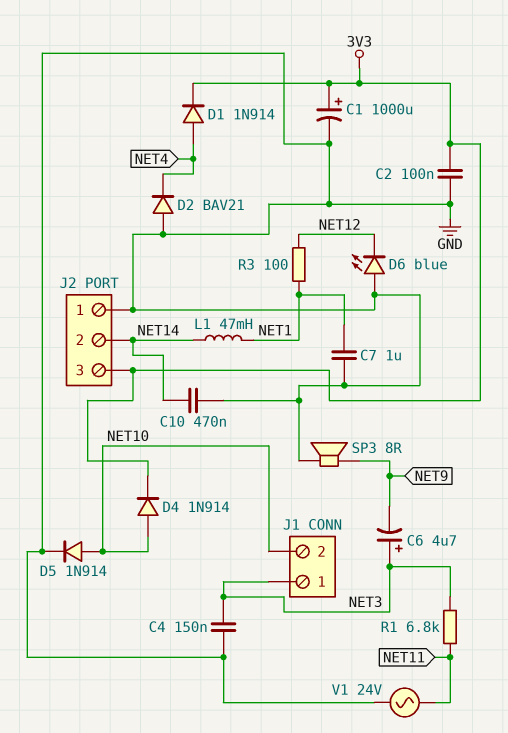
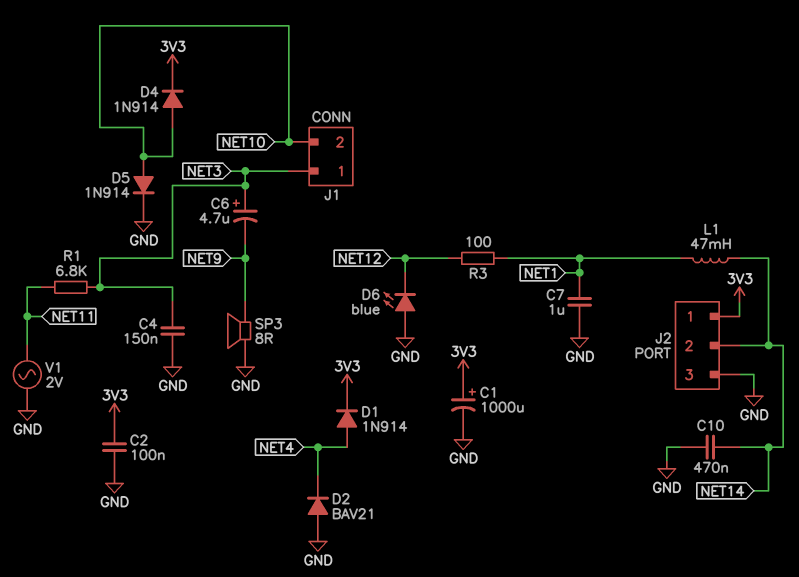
J2 pin 1: GND -> 3V3
J2 pin 3: 3V3 -> GND
V1: AC 24V (GND, NET11) -> AC 2V (GND, NET11)

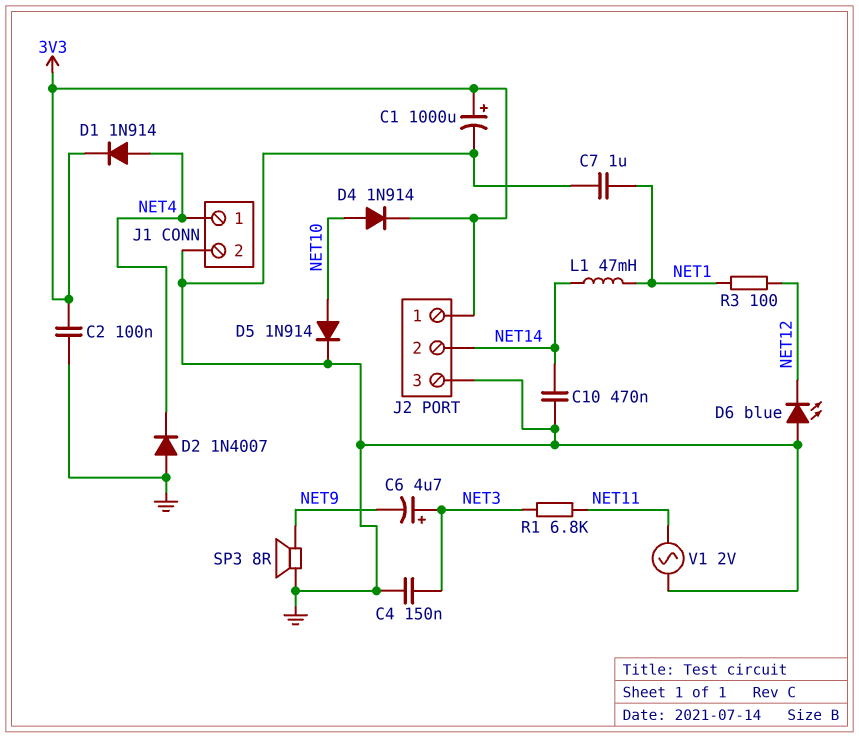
D2: diode BAV21 (A GND, K NET4) -> diode 1N4007 (A GND, K NET4)
J1 pin 1: NET3 -> NET4
J1 pin 2: NET10 -> GND

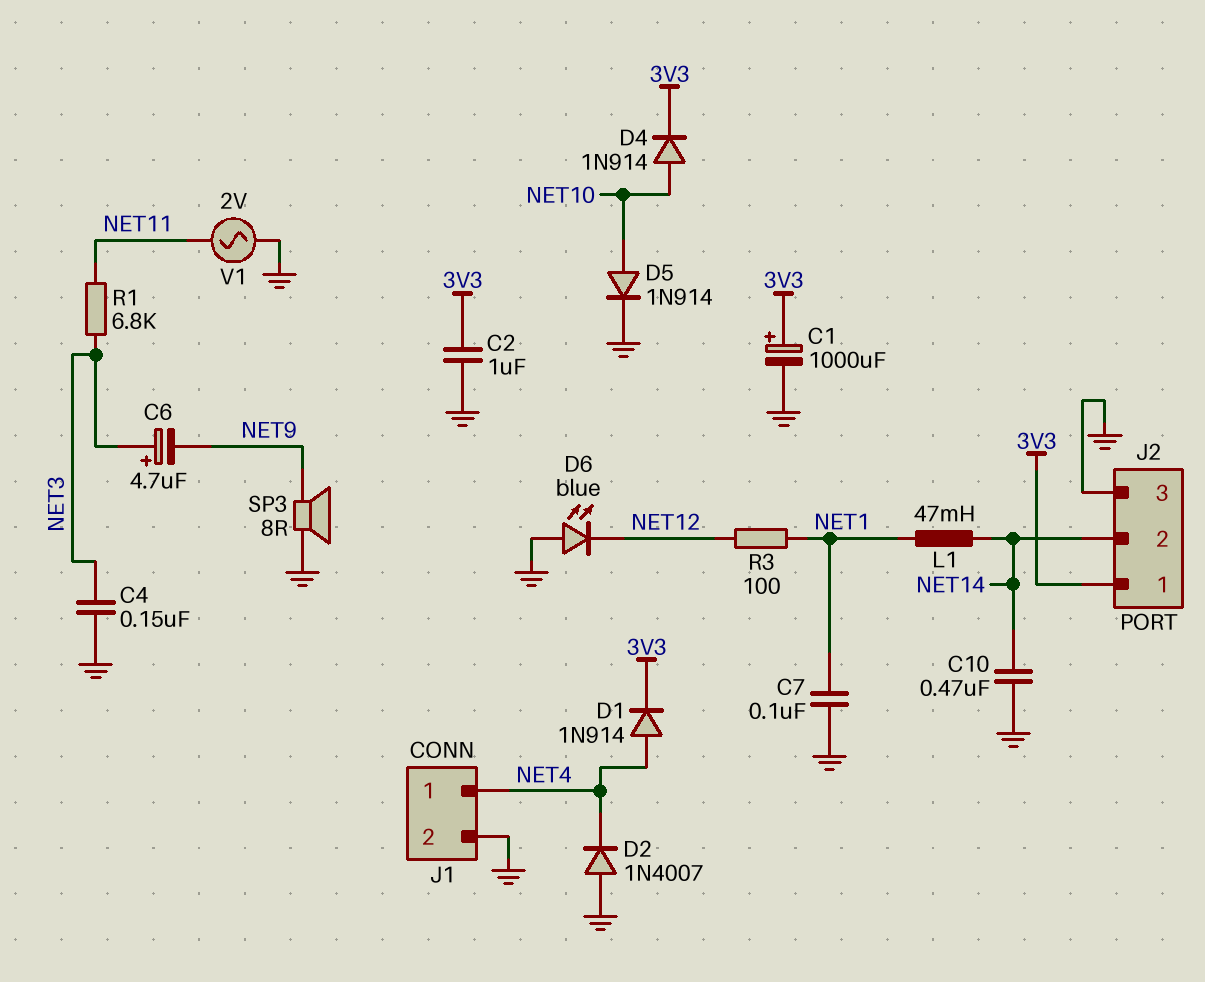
C2: 100nF (3V3, GND) -> 1uF (3V3, GND)
C7: 1uF (GND, NET1) -> 100nF (GND, NET1)

